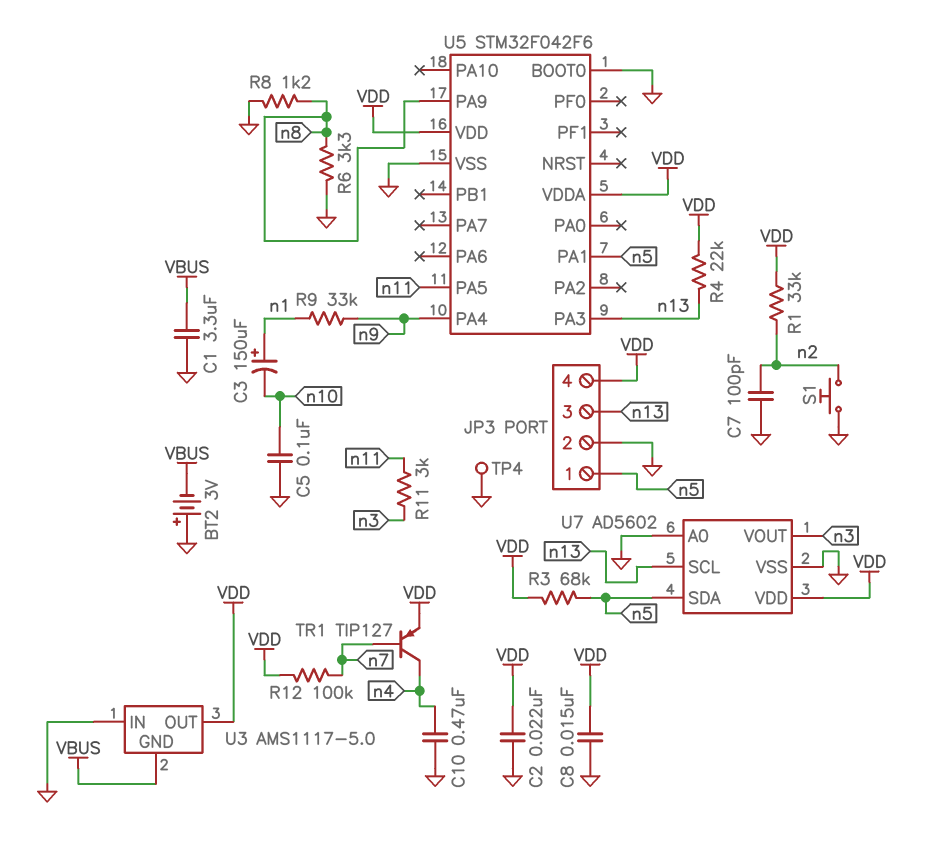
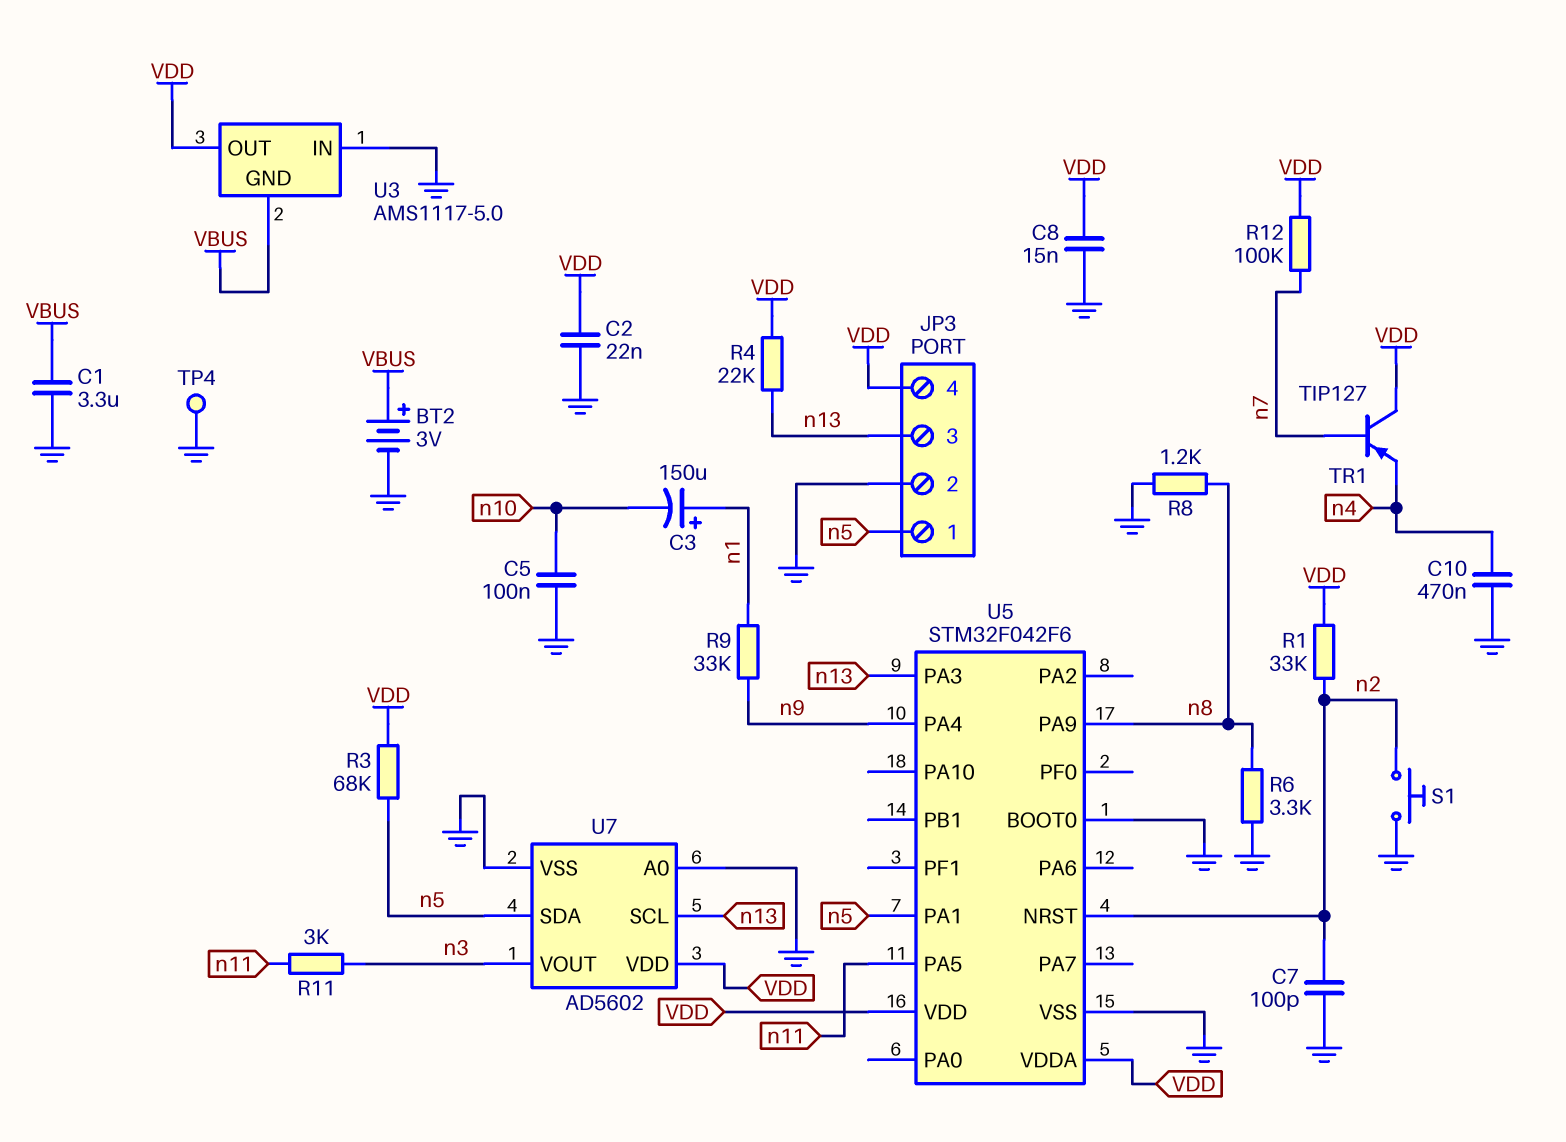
BT2: 3V (plus GND, minus VBUS) -> 3V (plus VBUS, minus GND)
TR1: PNP TIP127 (B n7, C n4, E VDD) -> PNP TIP127 (B n7, C VDD, E n4)
U5 pin NRST: none -> n2

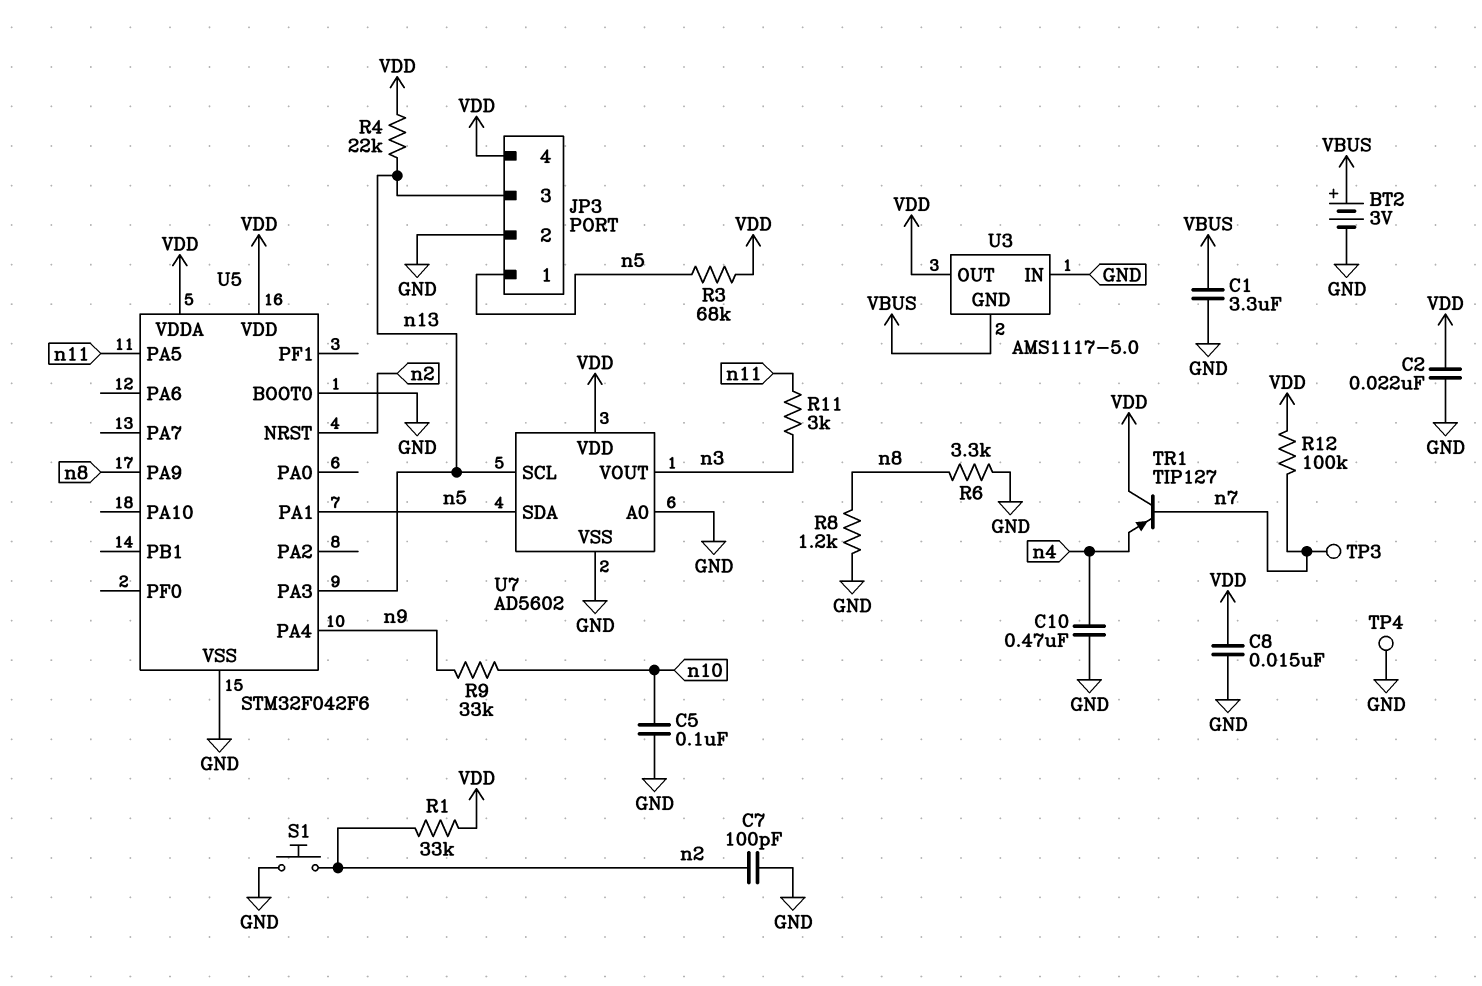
C3: 150uF (plus n1, minus n10) -> none
R9: 33k (n1, n9) -> 33k (n9, n10)
TP3: none -> test point (n7)

